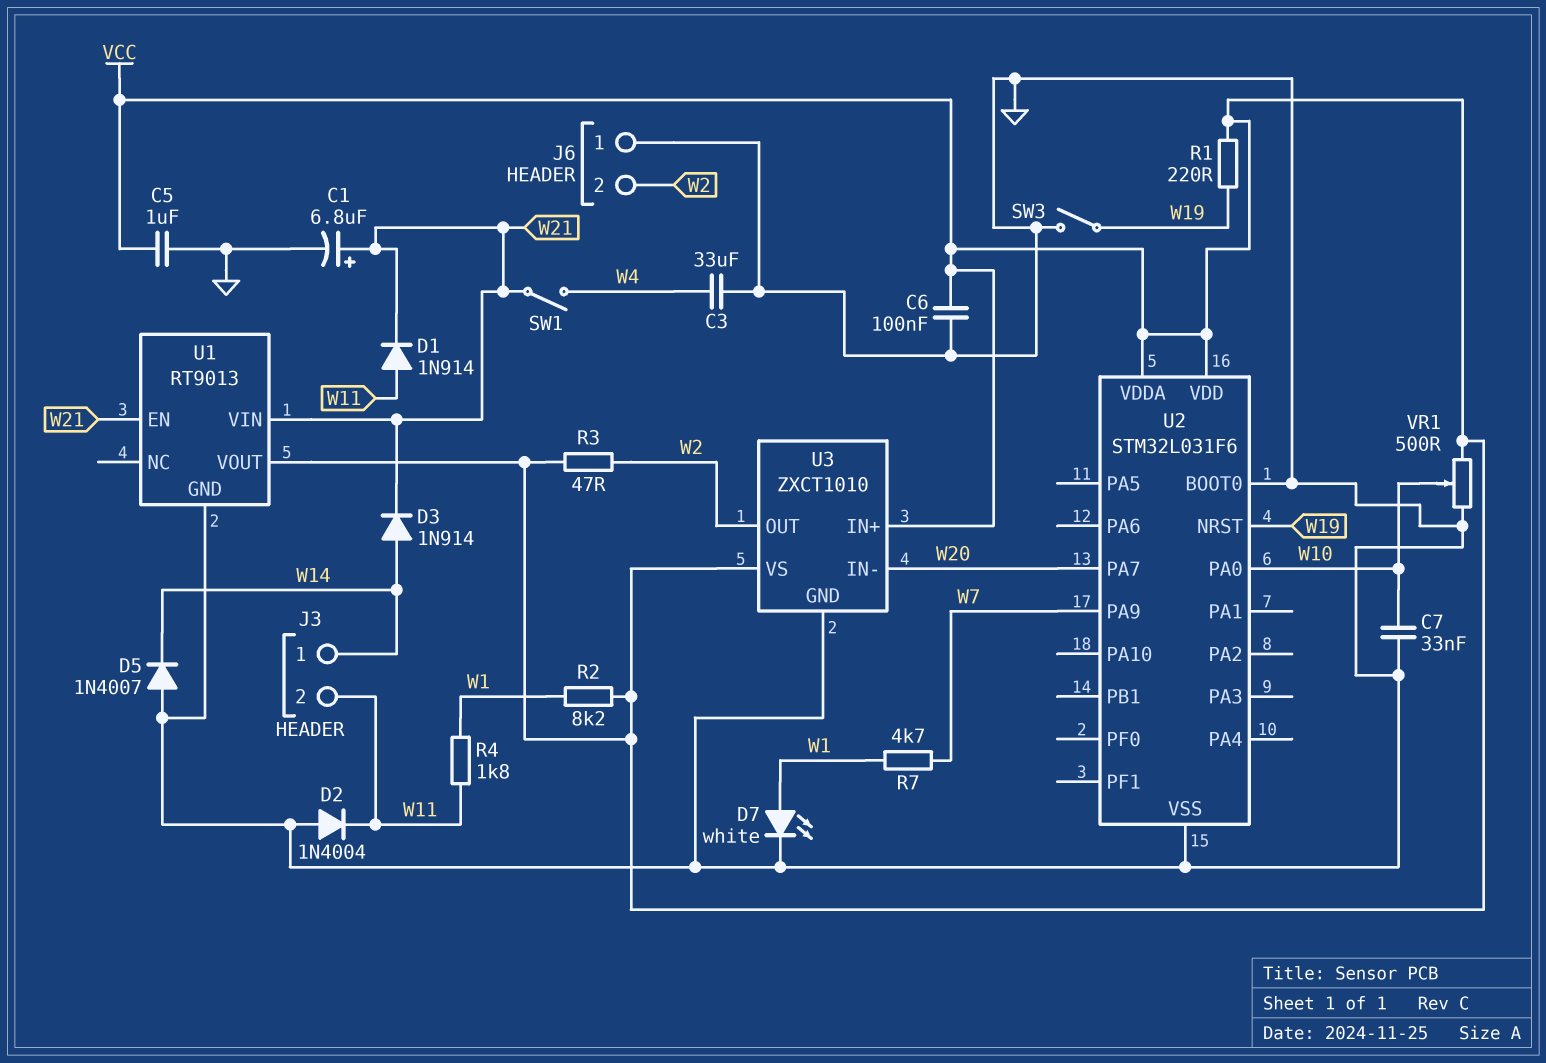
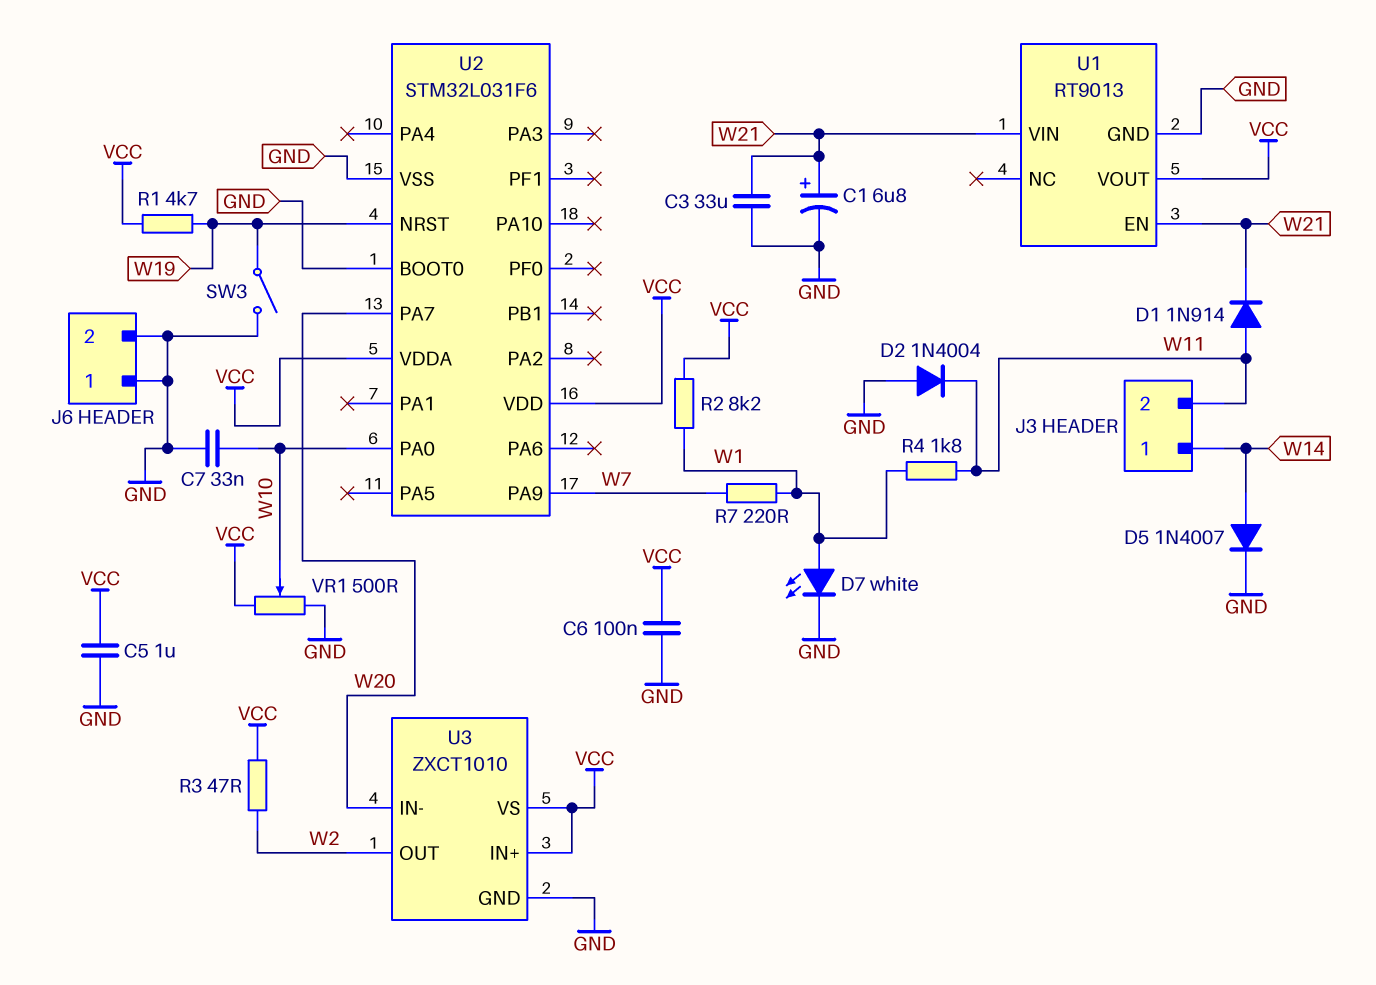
C3: 33uF (GND, W4) -> 33uF (GND, W21)
D3: diode 1N914 (A W14, K W21) -> none
D5: diode 1N4007 (A GND, K W14) -> diode 1N4007 (A W14, K GND)
J6 pin 2: W2 -> GND
R1: 220 (VCC, W19) -> 4.7k (VCC, W19)
R7: 4.7k (W1, W7) -> 220 (W1, W7)
SW1: switch (W4, W21) -> none

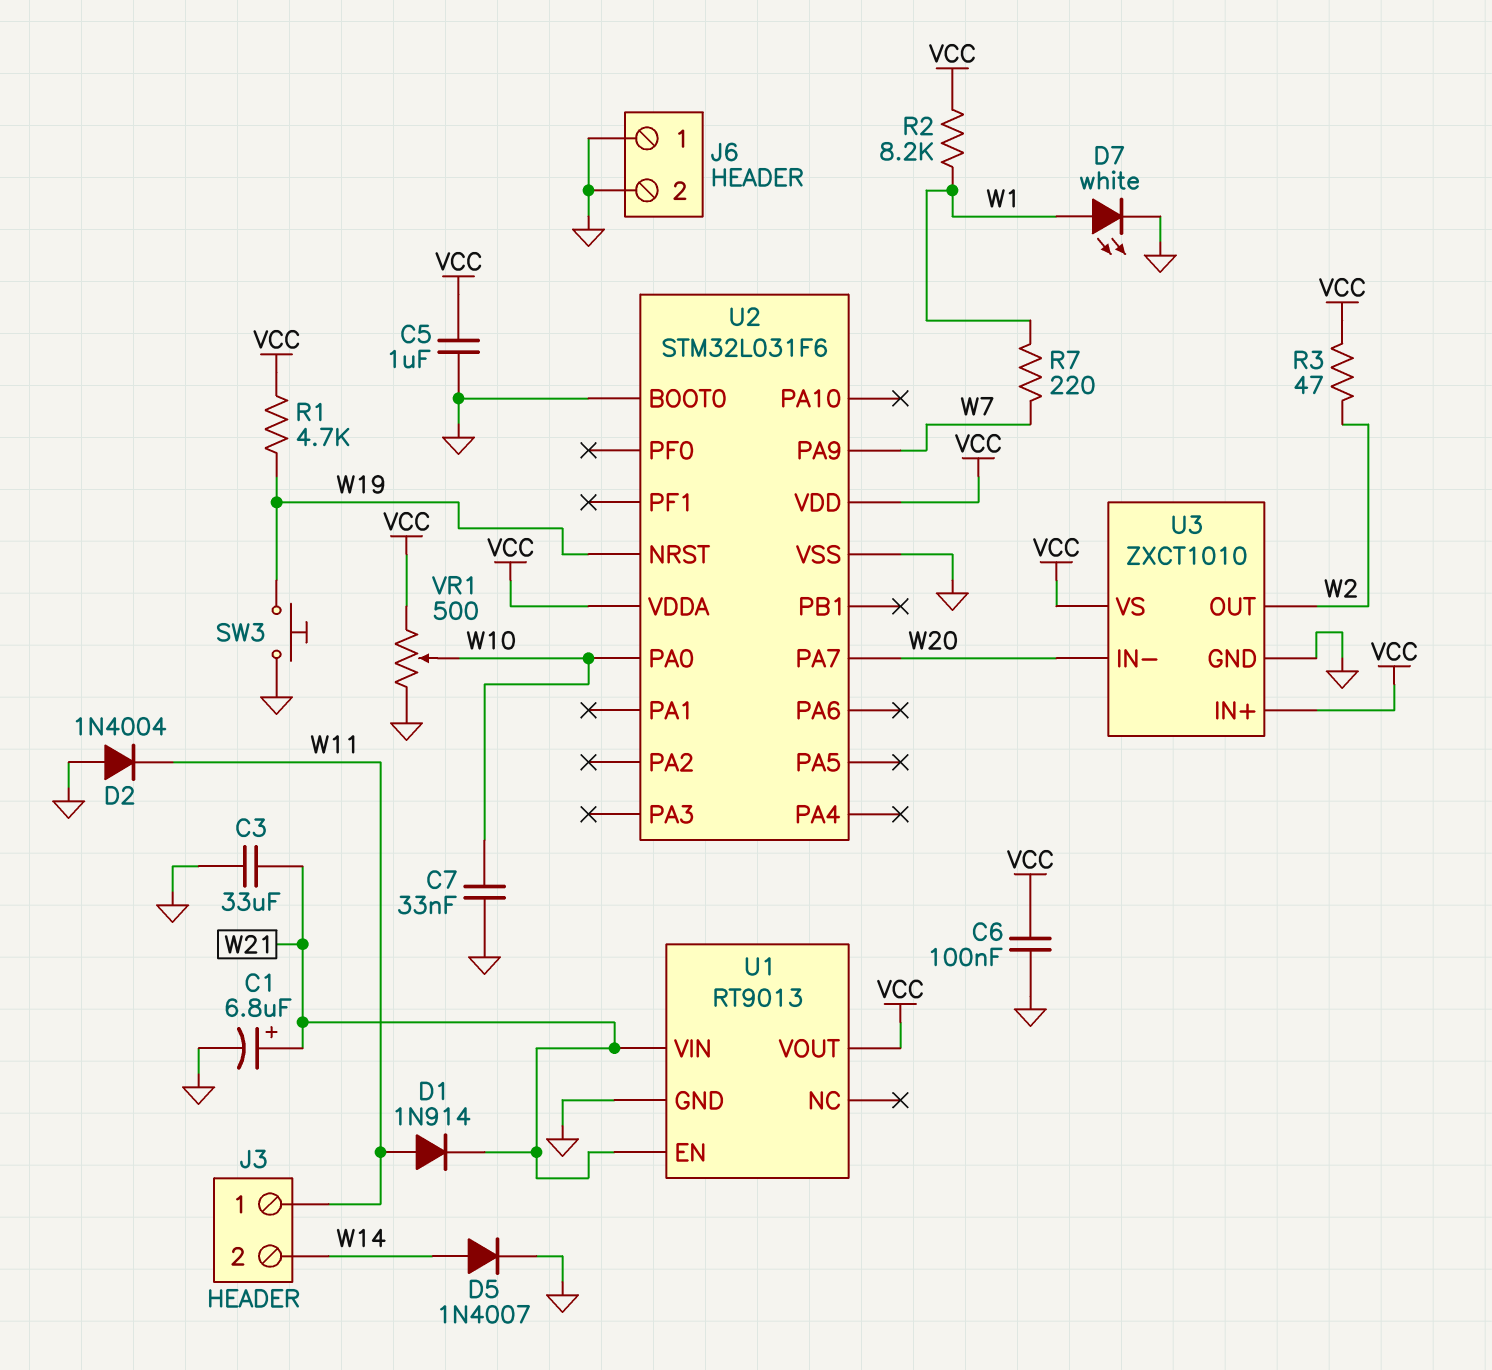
J3 pin 1: W14 -> W11
J3 pin 2: W11 -> W14
R4: 1.8k (W1, W11) -> none
SW3: switch (GND, W19) -> button (GND, W19)

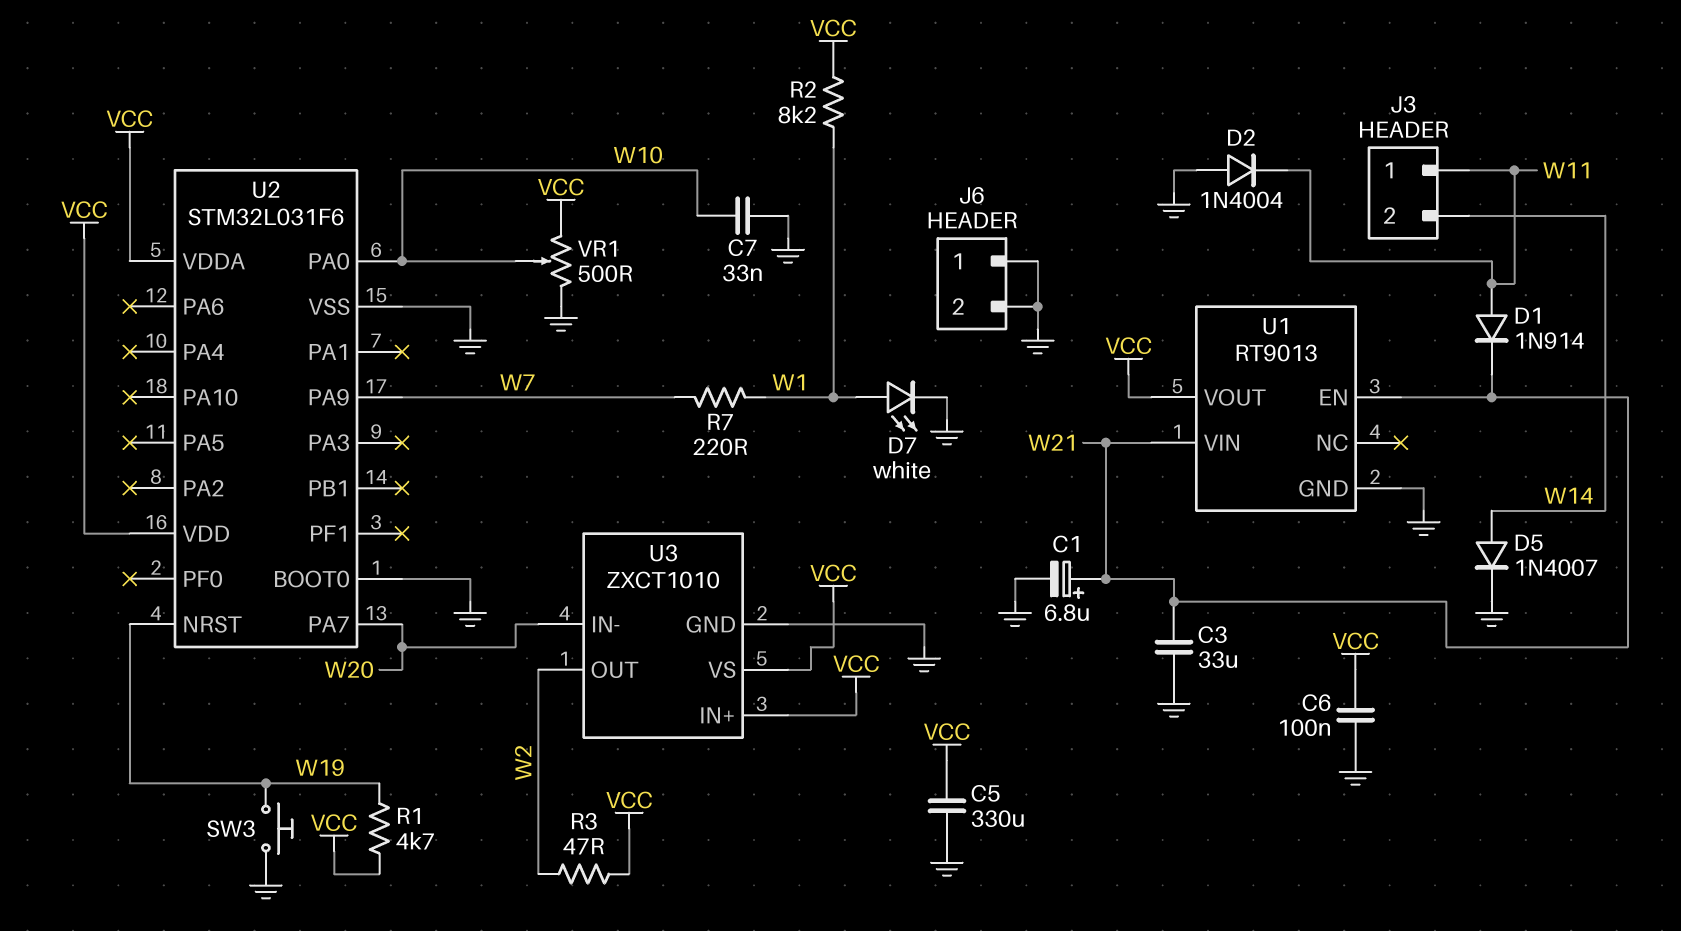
C5: 1uF (GND, VCC) -> 330uF (GND, VCC)

